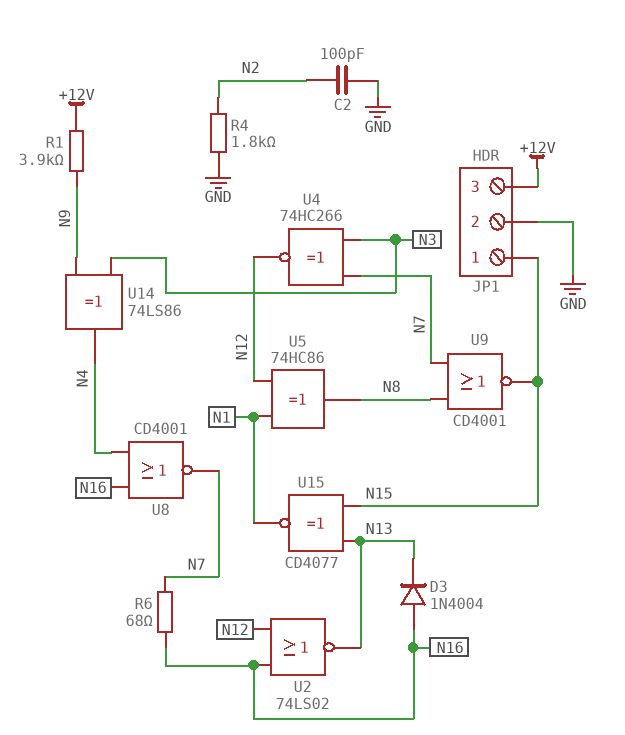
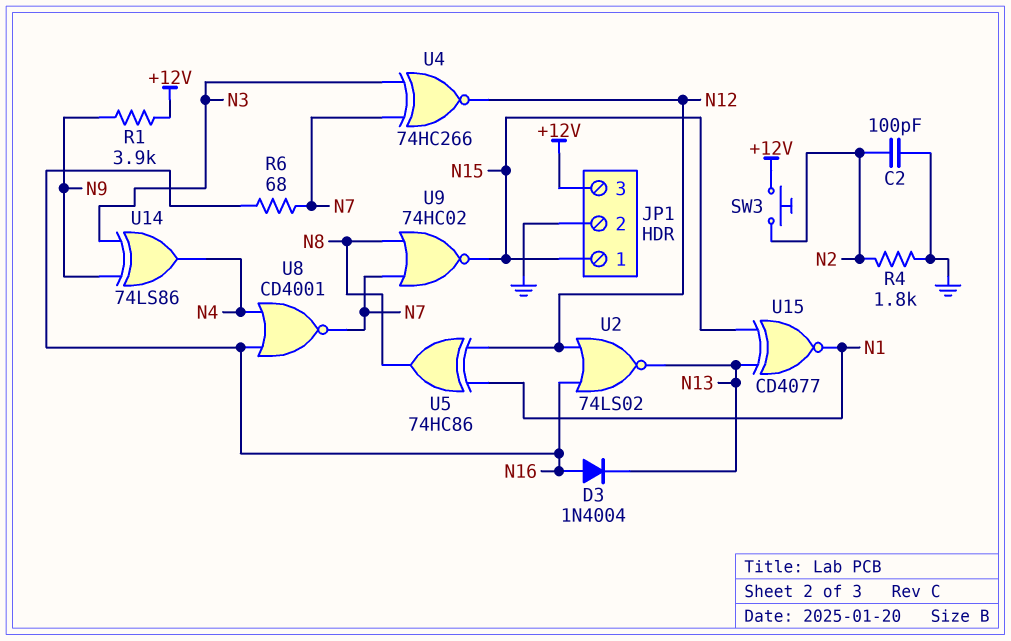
SW3: none -> button (+12V, N2)
U9: NOR CD4001 (in N7, in N8, out N15) -> NOR 74HC02 (in N7, in N8, out N15)

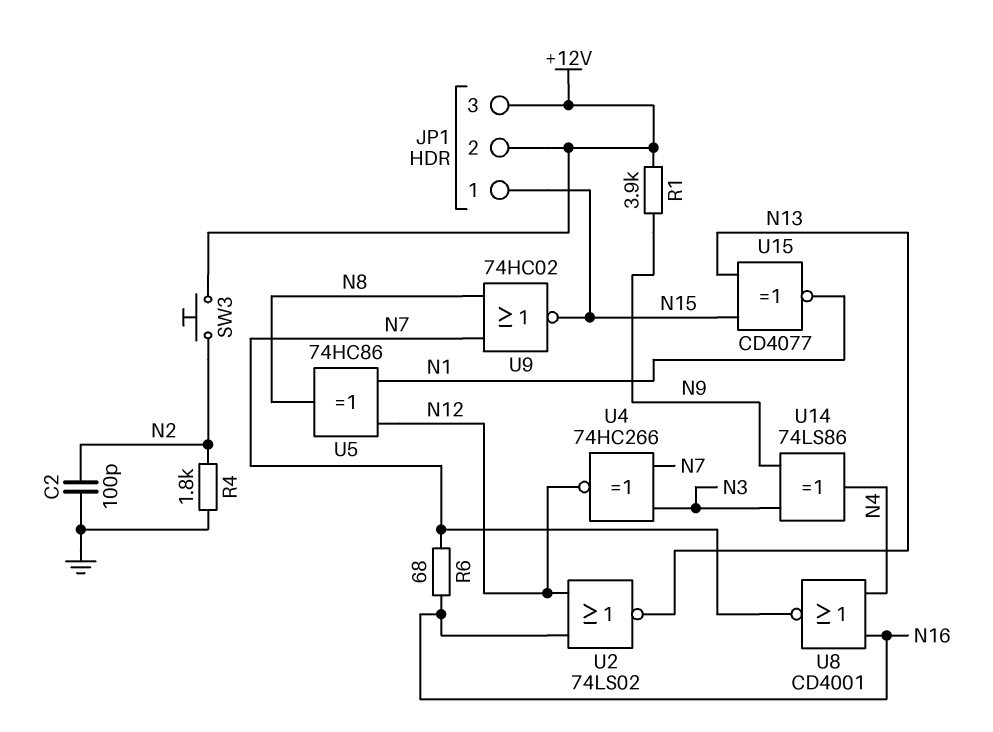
D3: diode 1N4004 (A N16, K N13) -> none
JP1 pin 2: GND -> +12V

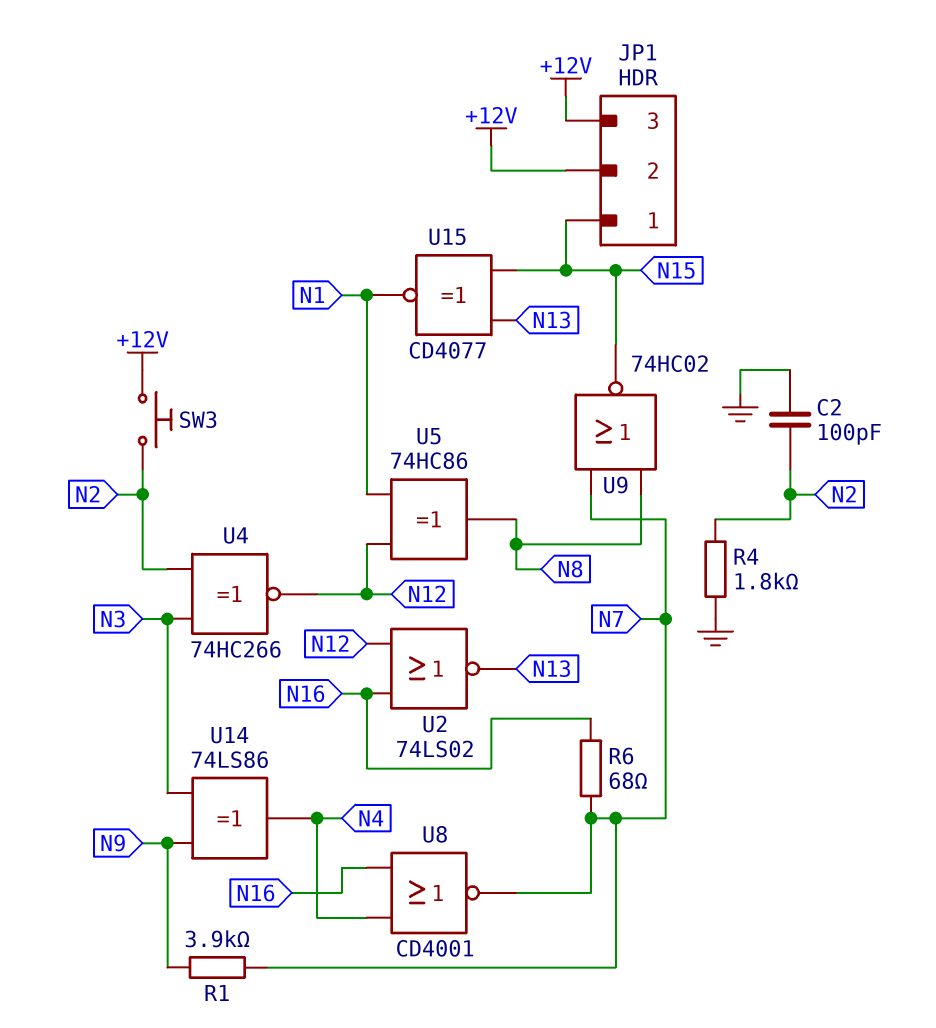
R1: 3.9k (+12V, N9) -> 3.9k (N7, N9)
U4: XNOR 74HC266 (in N3, in N7, out N12) -> XNOR 74HC266 (in N2, in N3, out N12)

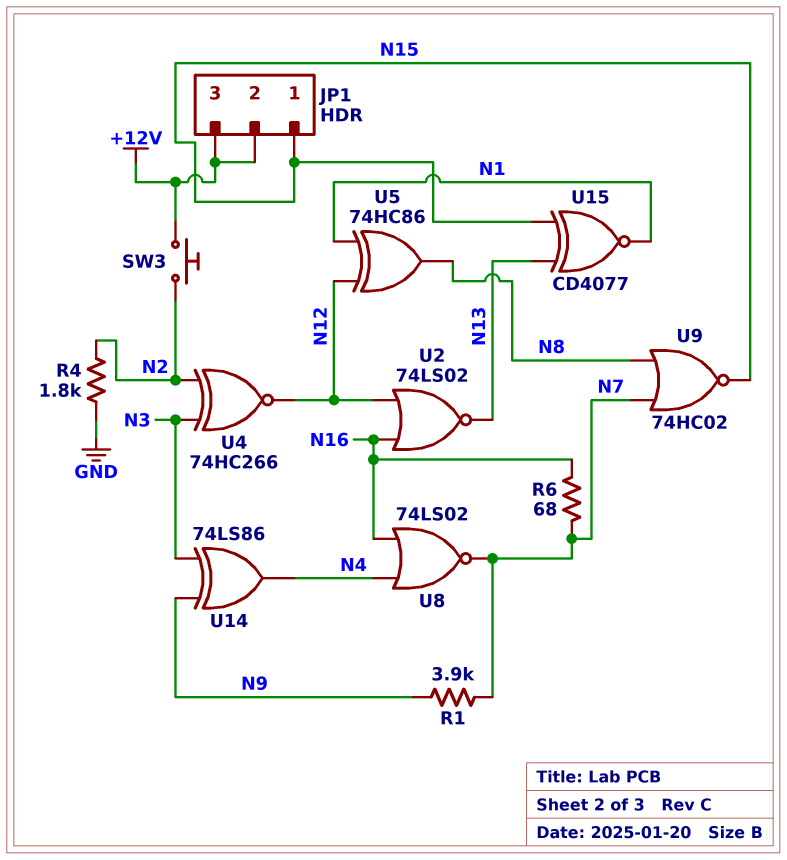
C2: 100pF (GND, N2) -> none
U8: NOR CD4001 (in N4, in N16, out N7) -> NOR 74LS02 (in N4, in N16, out N7)

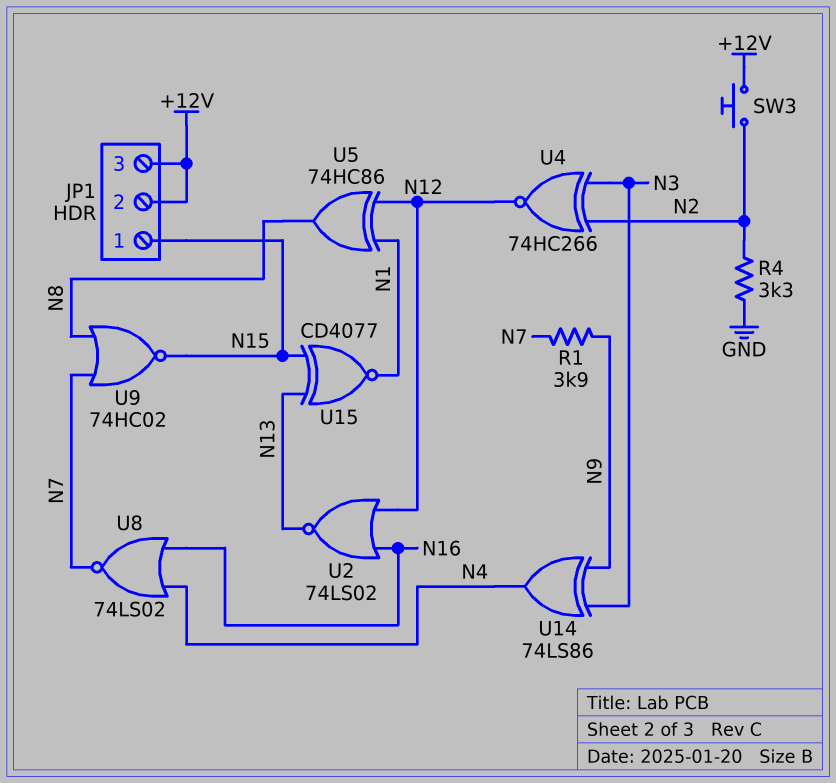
R4: 1.8k (GND, N2) -> 3.3k (GND, N2)
R6: 68 (N7, N16) -> none

